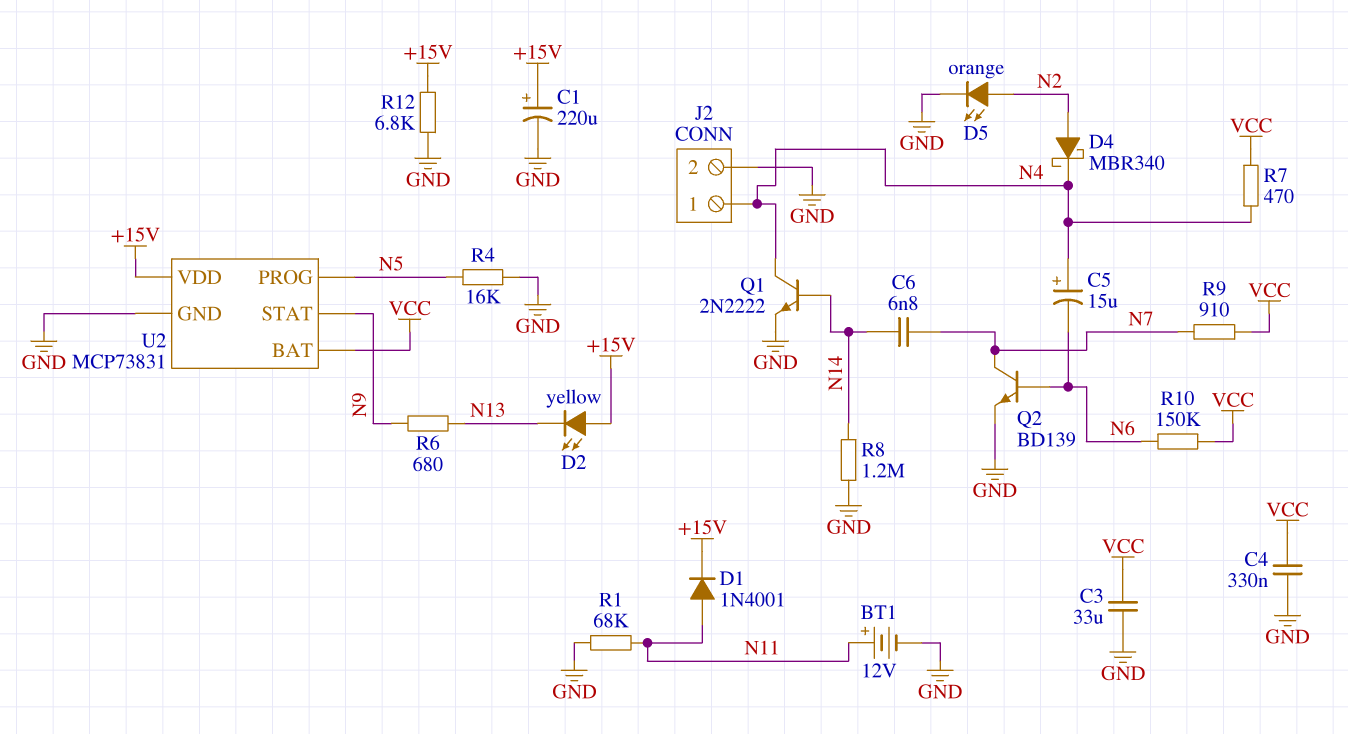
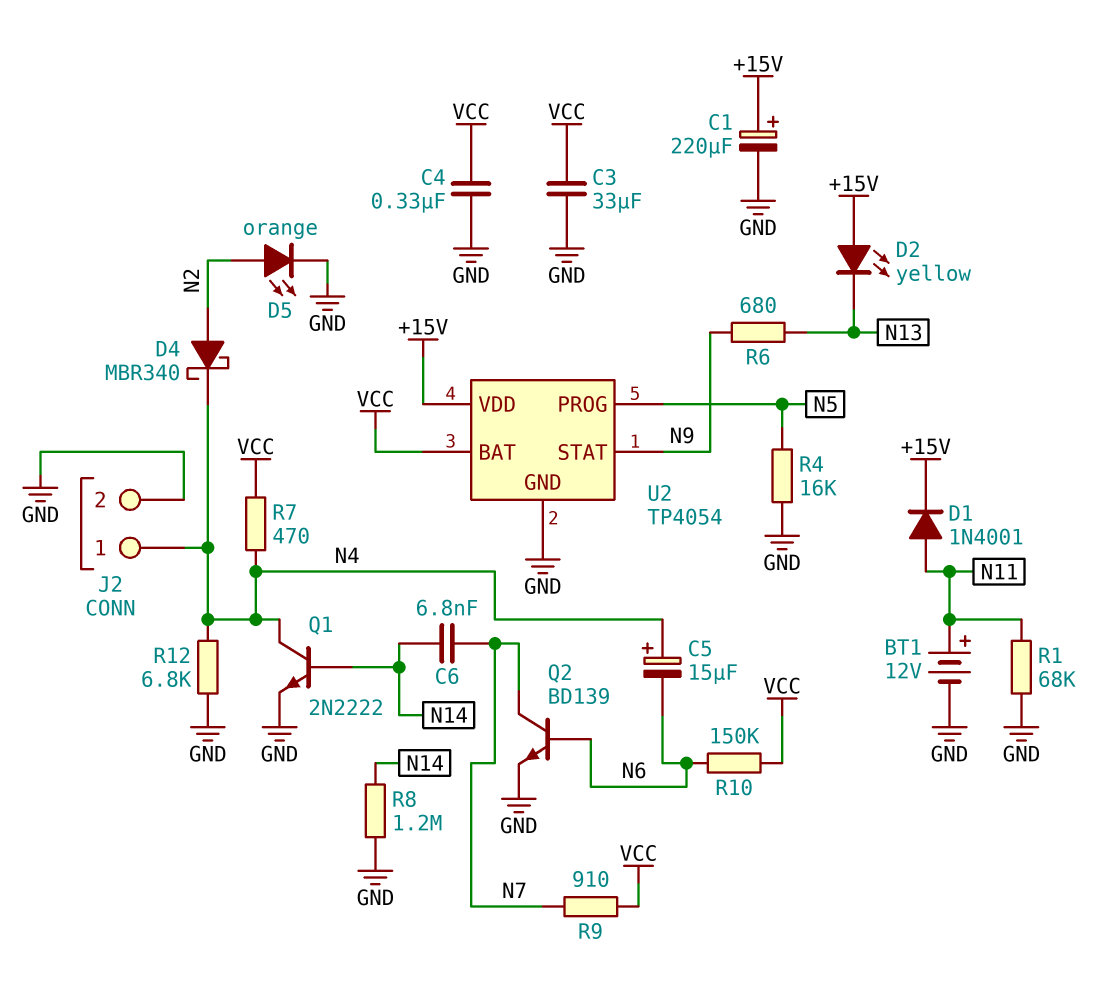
R12: 6.8k (+15V, GND) -> 6.8k (GND, N4)
U2: MCP73831 -> TP4054

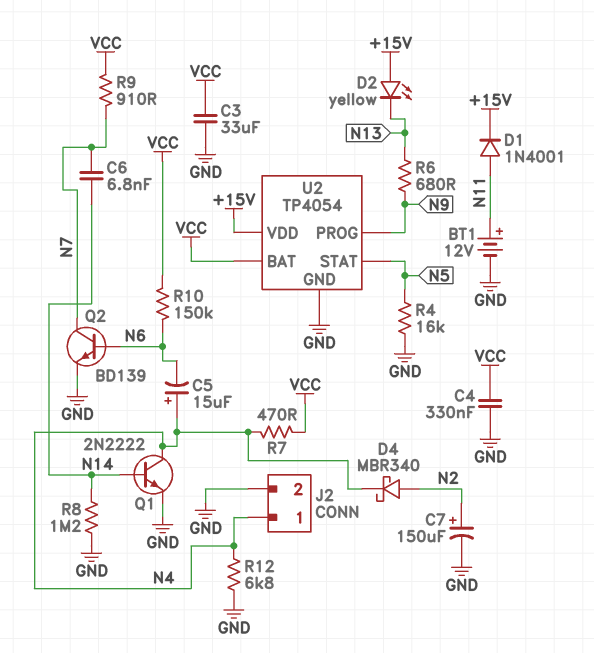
C1: 220uF (plus +15V, minus GND) -> none
C7: none -> 150uF (plus N2, minus GND)
D5: LED orange (A N2, K GND) -> none
R1: 68k (GND, N11) -> none
U2 pin PROG: N5 -> N9
U2 pin STAT: N9 -> N5

